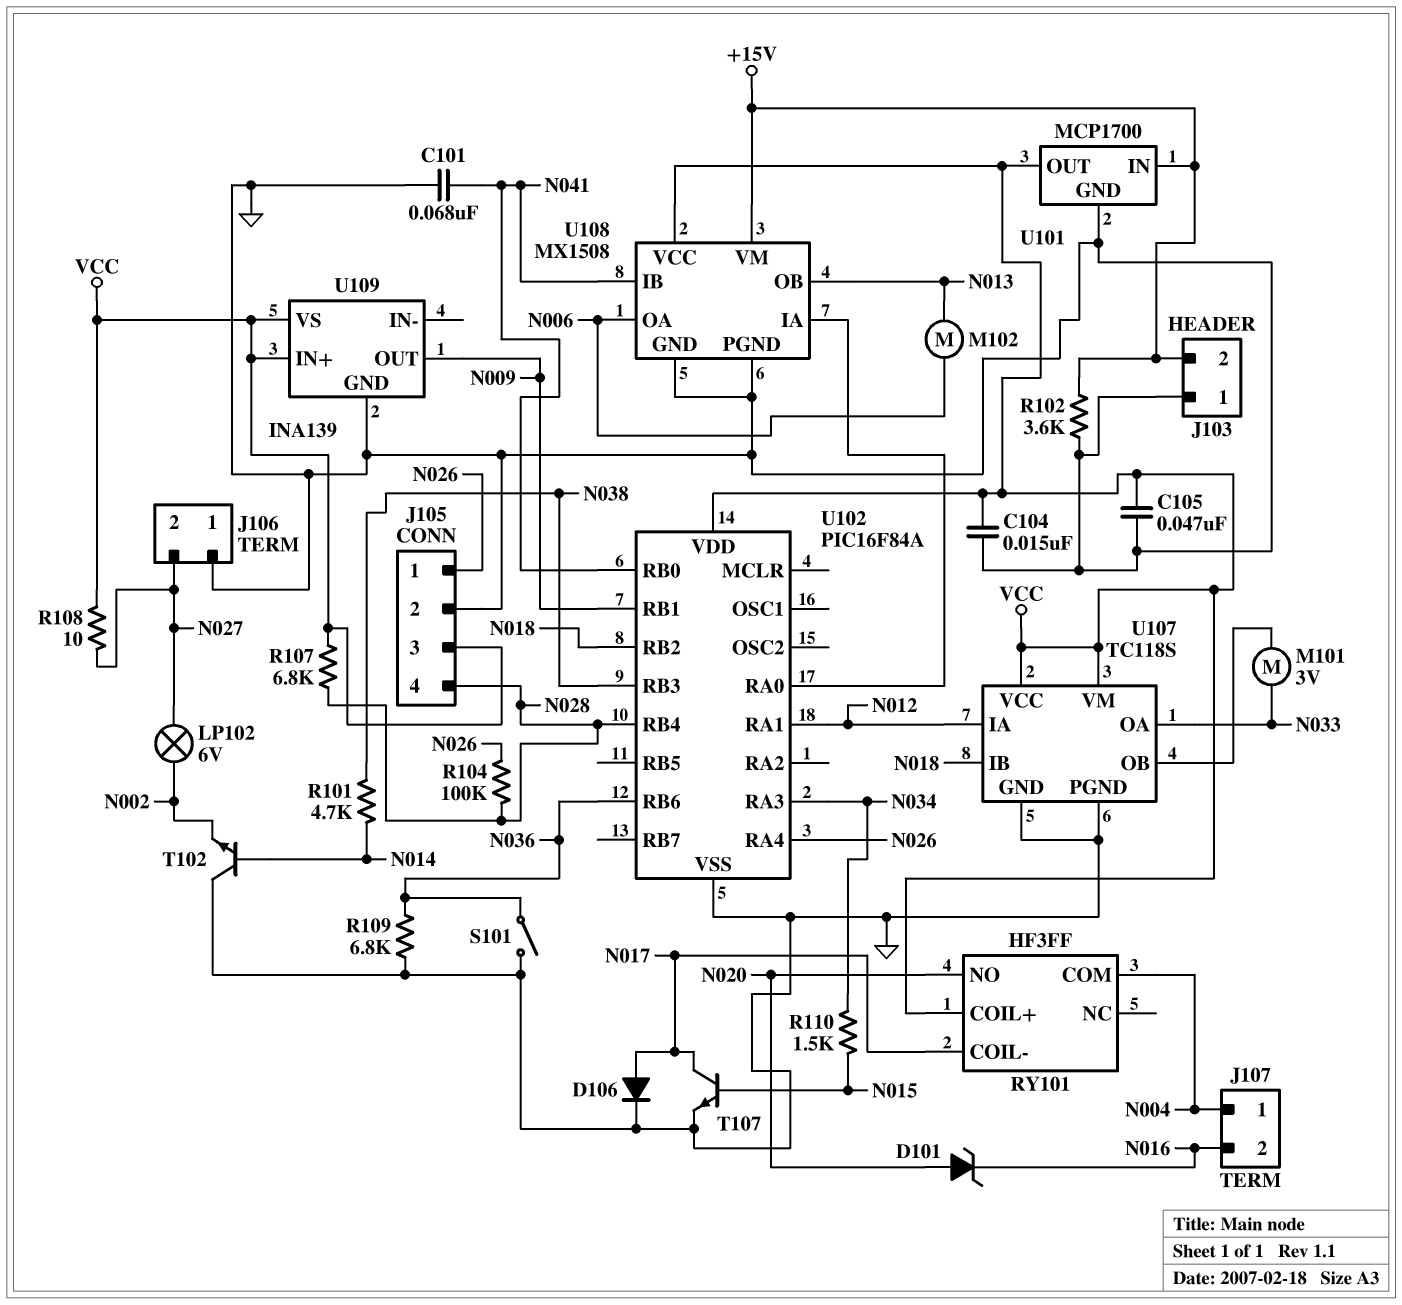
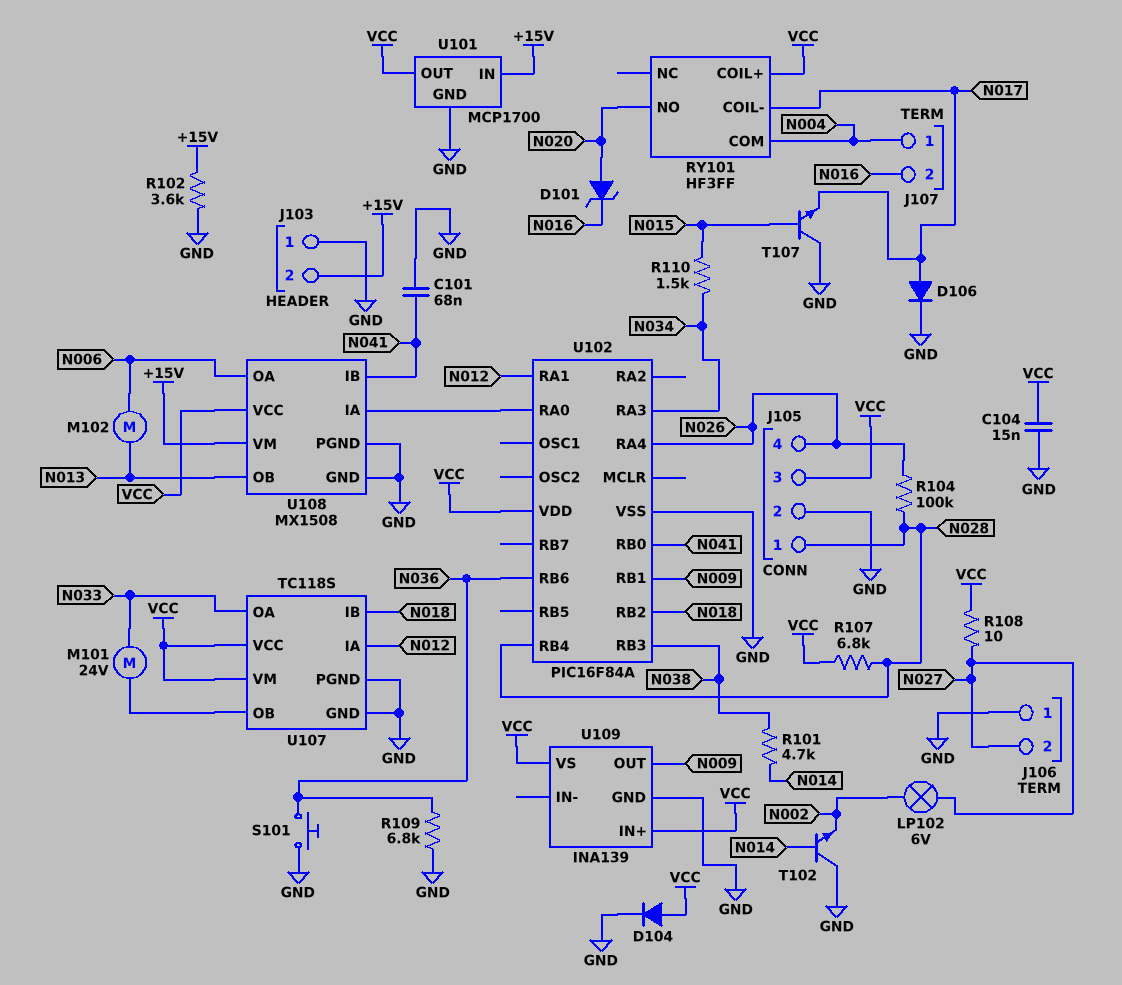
C105: 47nF (GND, VCC) -> none
D104: none -> diode (A VCC, K GND)
J105 pin 1: N026 -> N028
J105 pin 4: N028 -> N026
M101: motor 3V (N033, U107/OB) -> motor 24V (N033, U107/OB)
S101: switch (GND, N036) -> button (GND, N036)
T107: NPN (B N015, C N017, E GND) -> NPN (B N015, C GND, E N017)

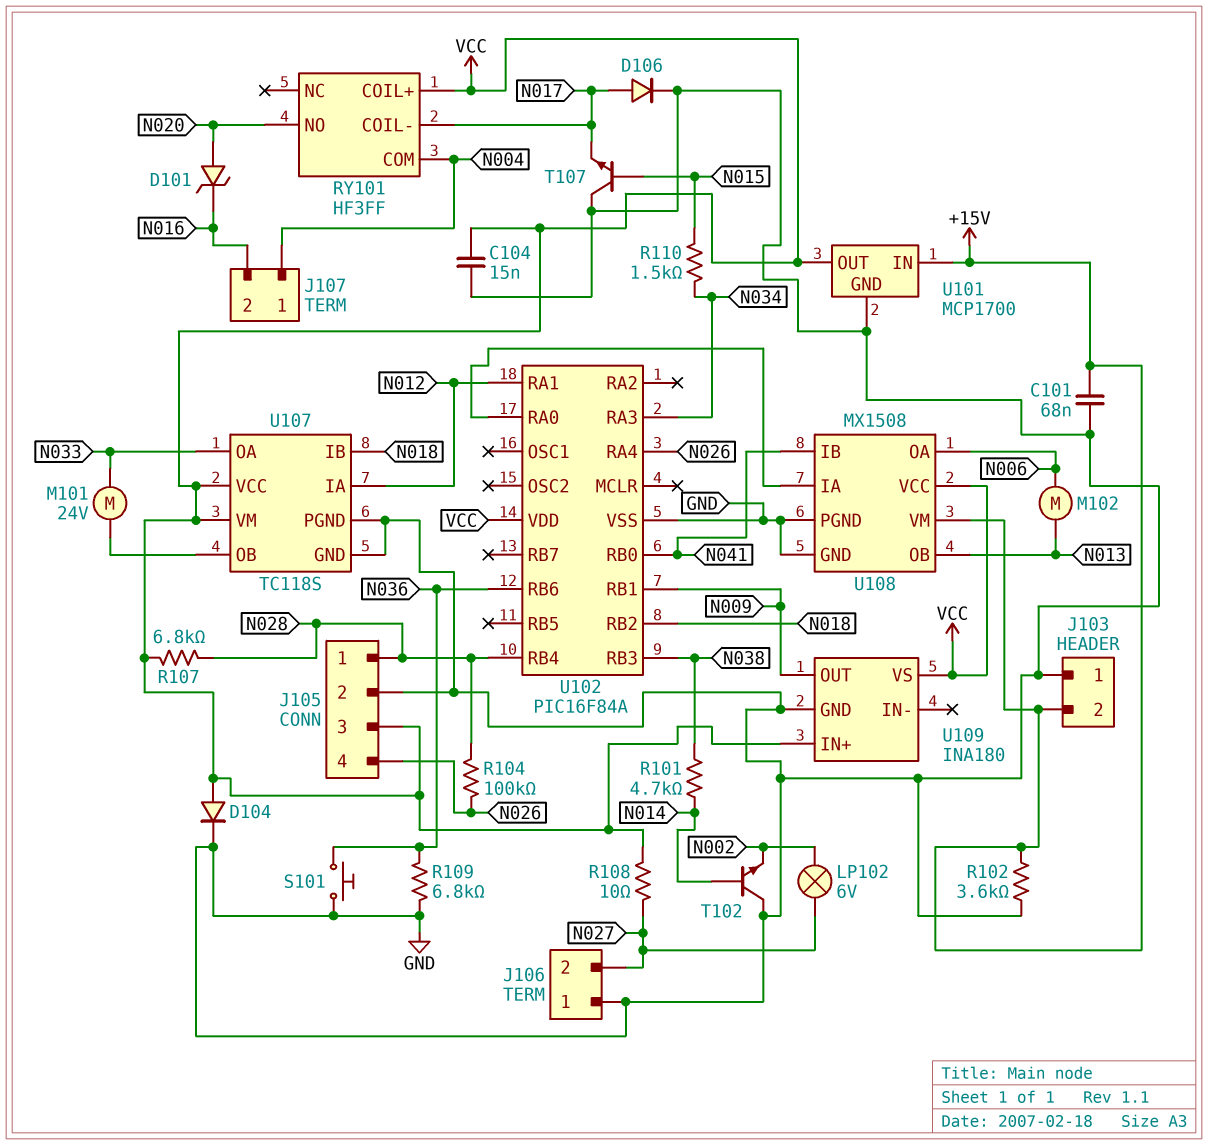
C101: 68nF (GND, N041) -> 68nF (+15V, GND)
U109: INA139 -> INA180

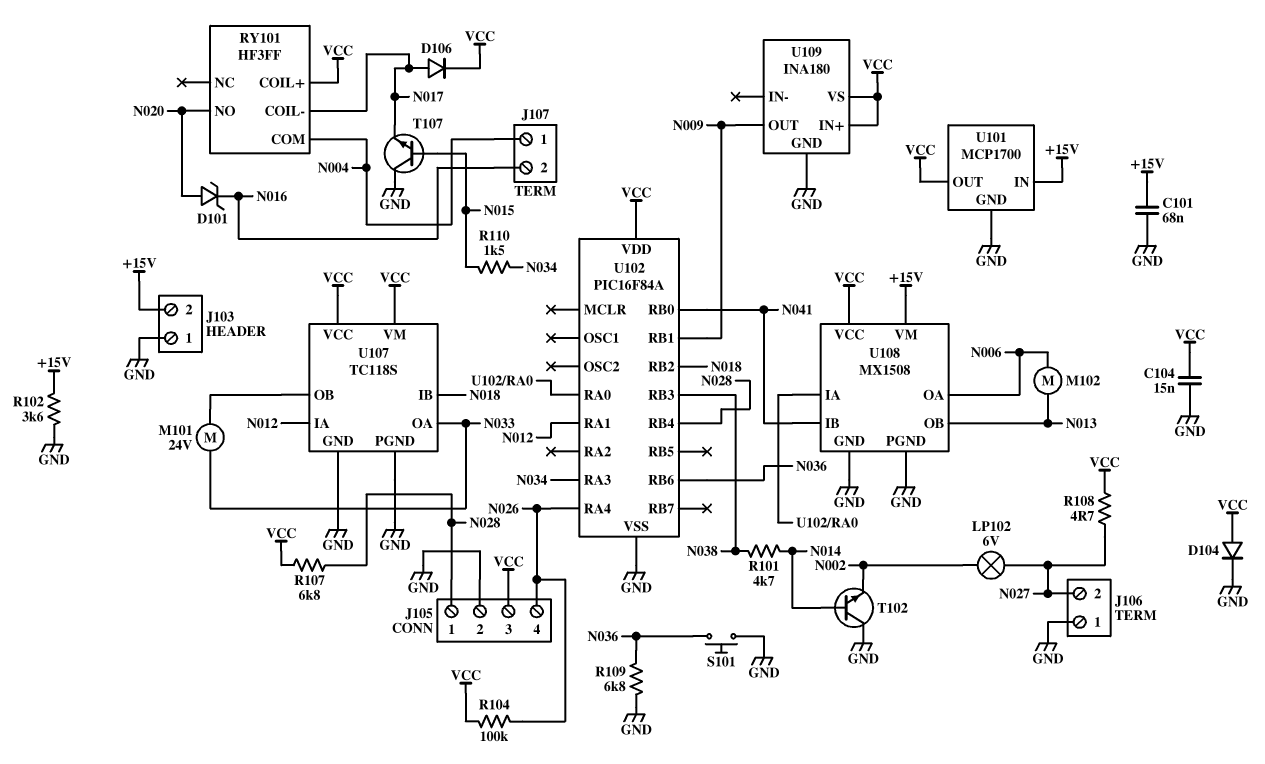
D106: diode (A N017, K GND) -> diode (A N017, K VCC)
R104: 100k (N026, N028) -> 100k (N026, VCC)
R108: 10 (N027, VCC) -> 4.7 (N027, VCC)

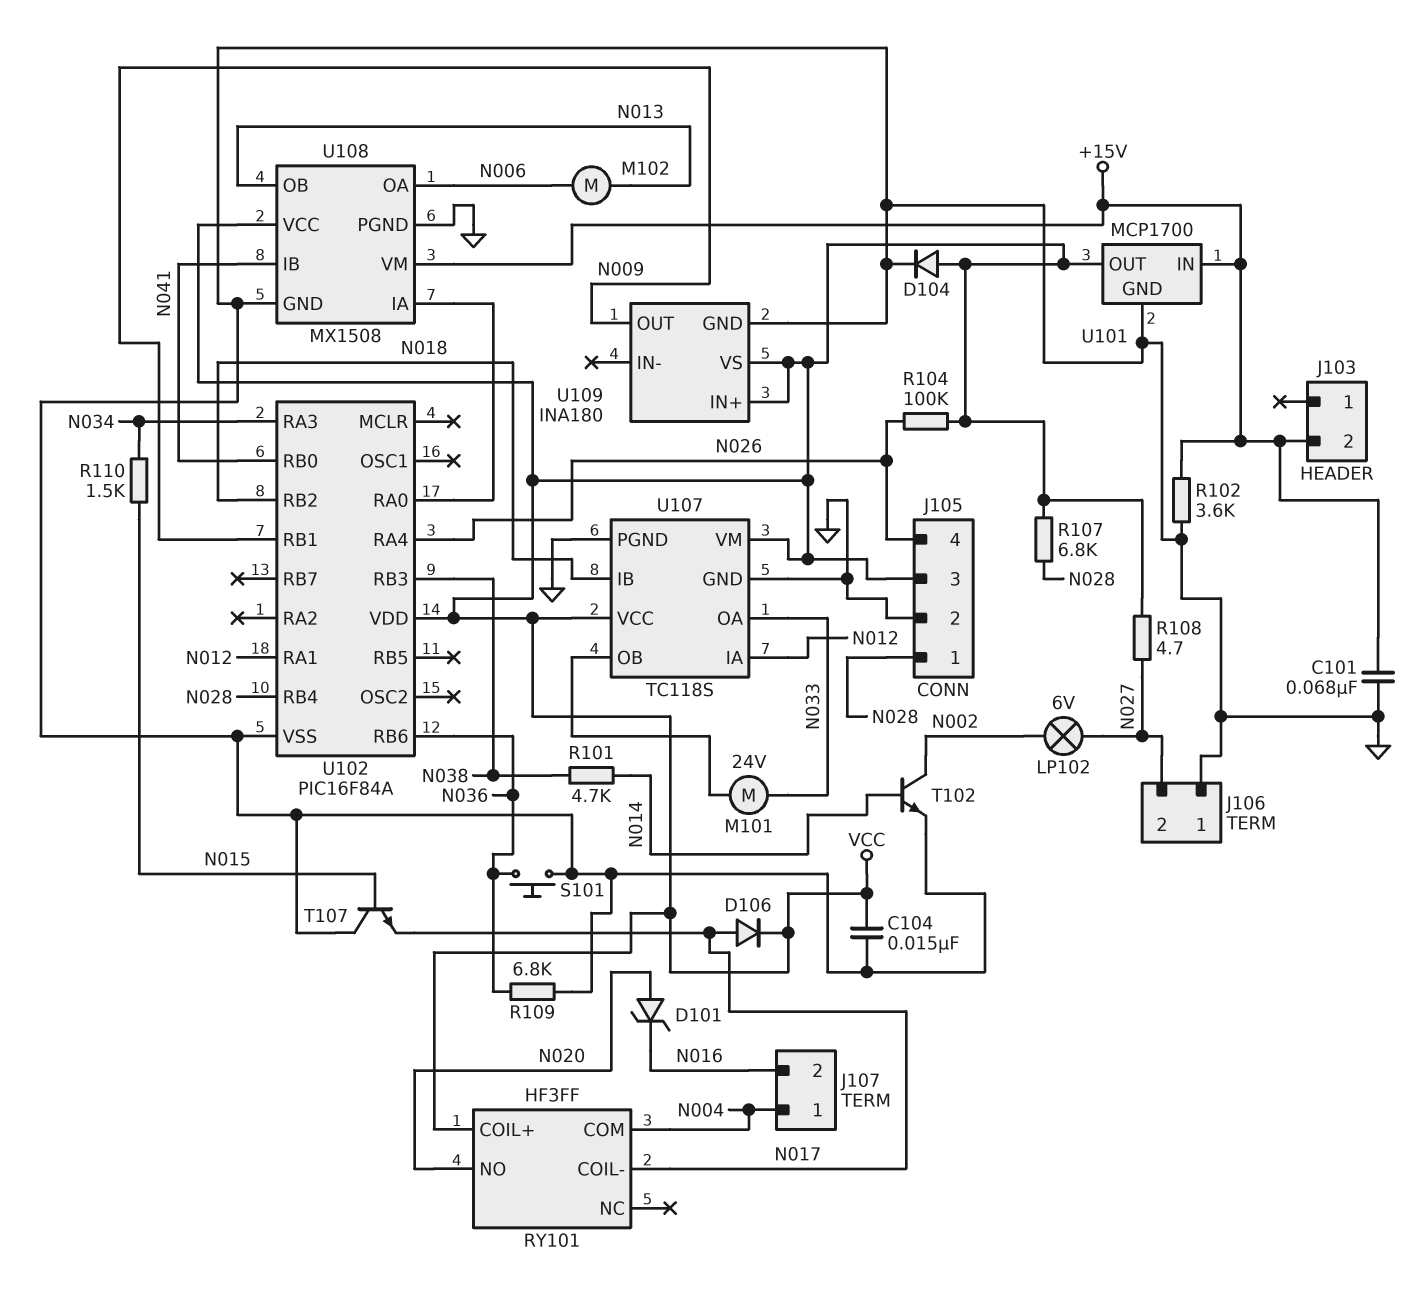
J103 pin 1: GND -> none
T102: NPN (B N014, C GND, E N002) -> NPN (B N014, C N002, E GND)

